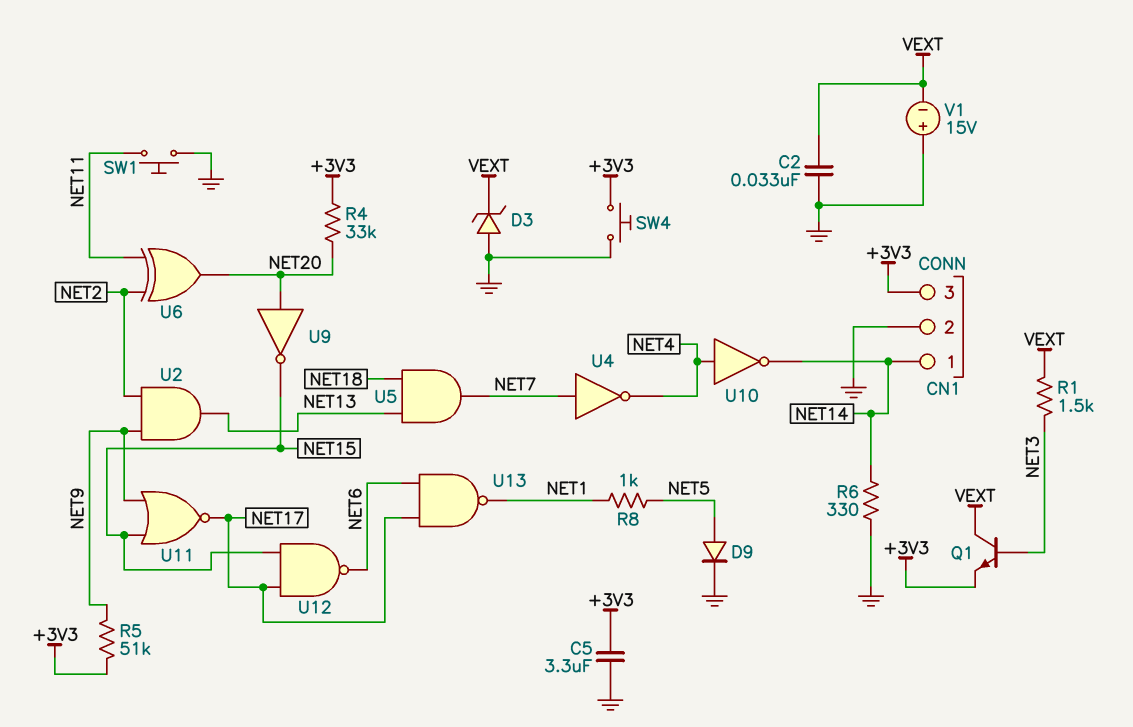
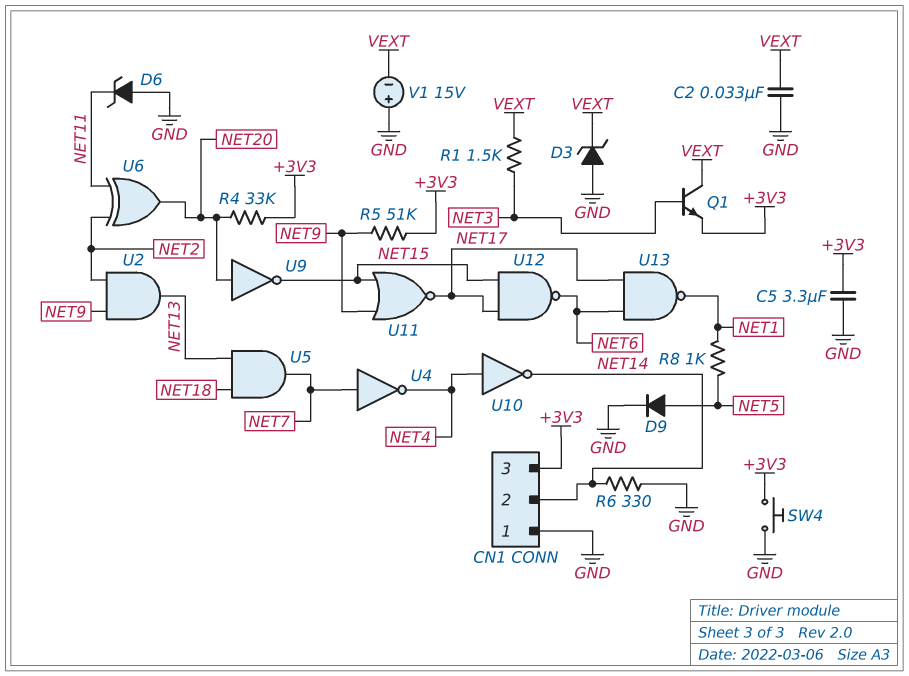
CN1 pin 1: NET14 -> GND
CN1 pin 2: GND -> NET14
D6: none -> zener (A GND, K NET11)
SW1: button (GND, NET11) -> none

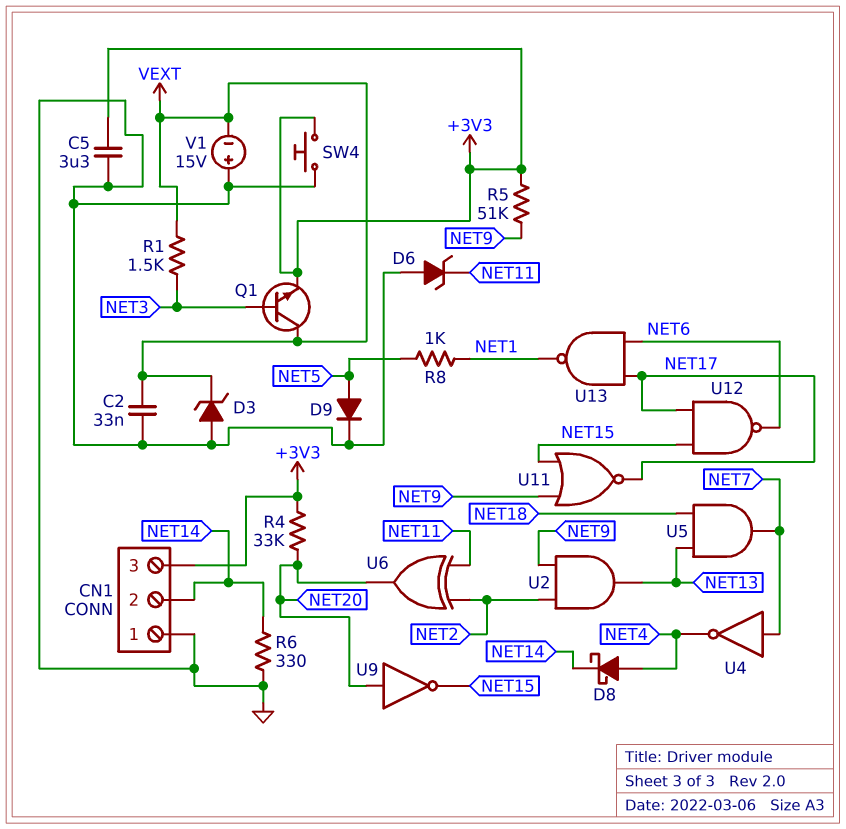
D8: none -> schottky (A NET4, K NET14)
U10: NOT (in NET4, out NET14) -> none

